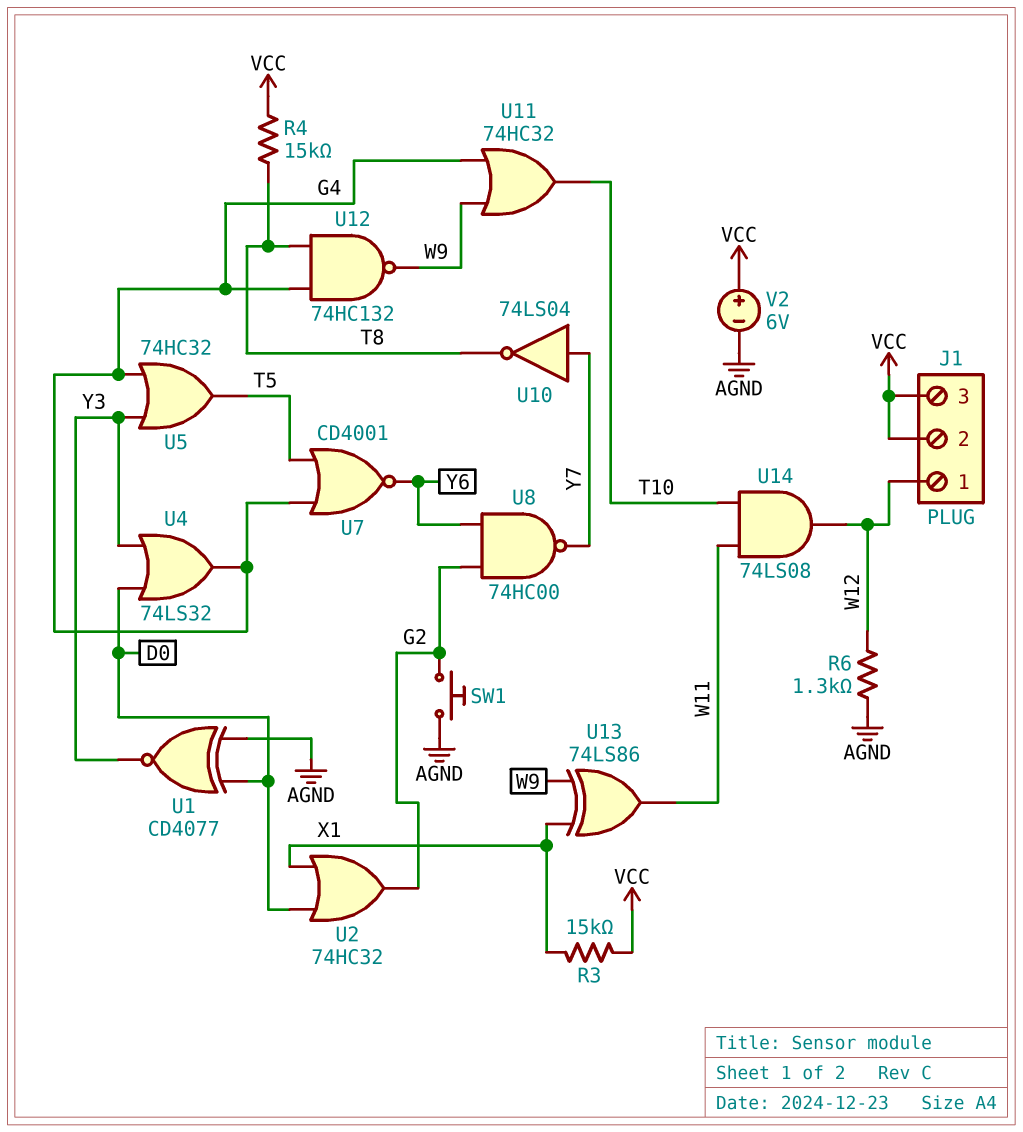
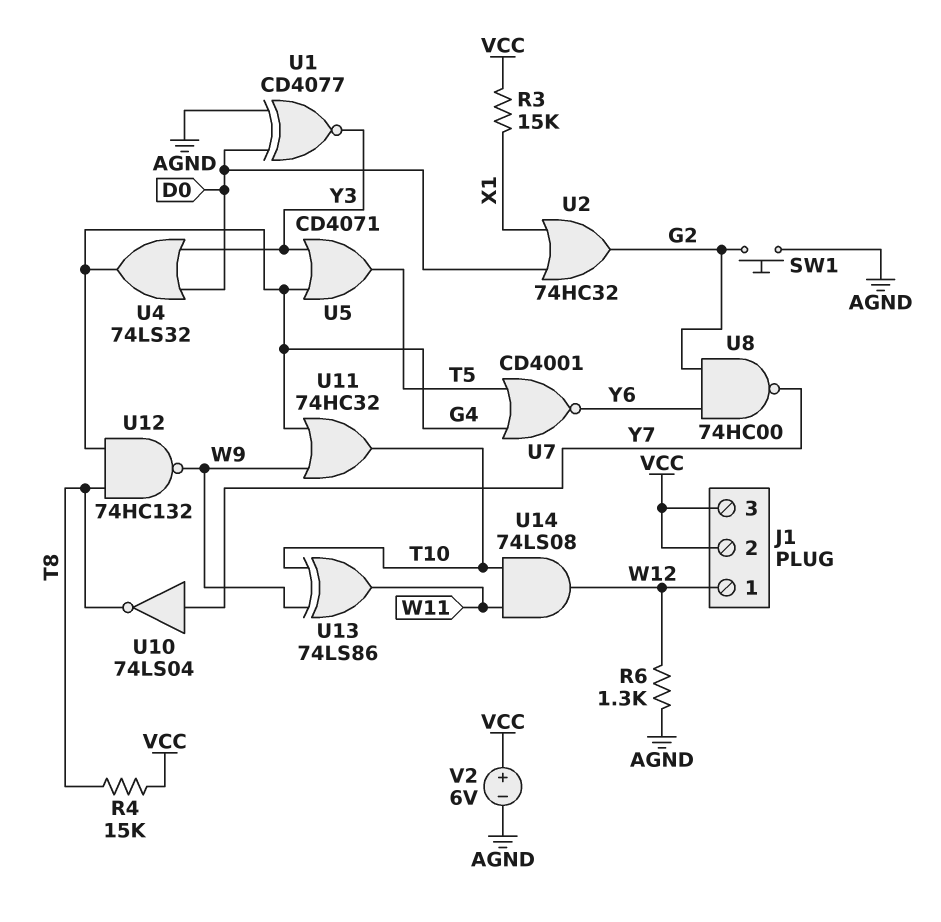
U5: OR 74HC32 (in G4, in Y3, out T5) -> OR CD4071 (in G4, in Y3, out T5)
U13: XOR 74LS86 (in W9, in X1, out W11) -> XOR 74LS86 (in T10, in W9, out W11)

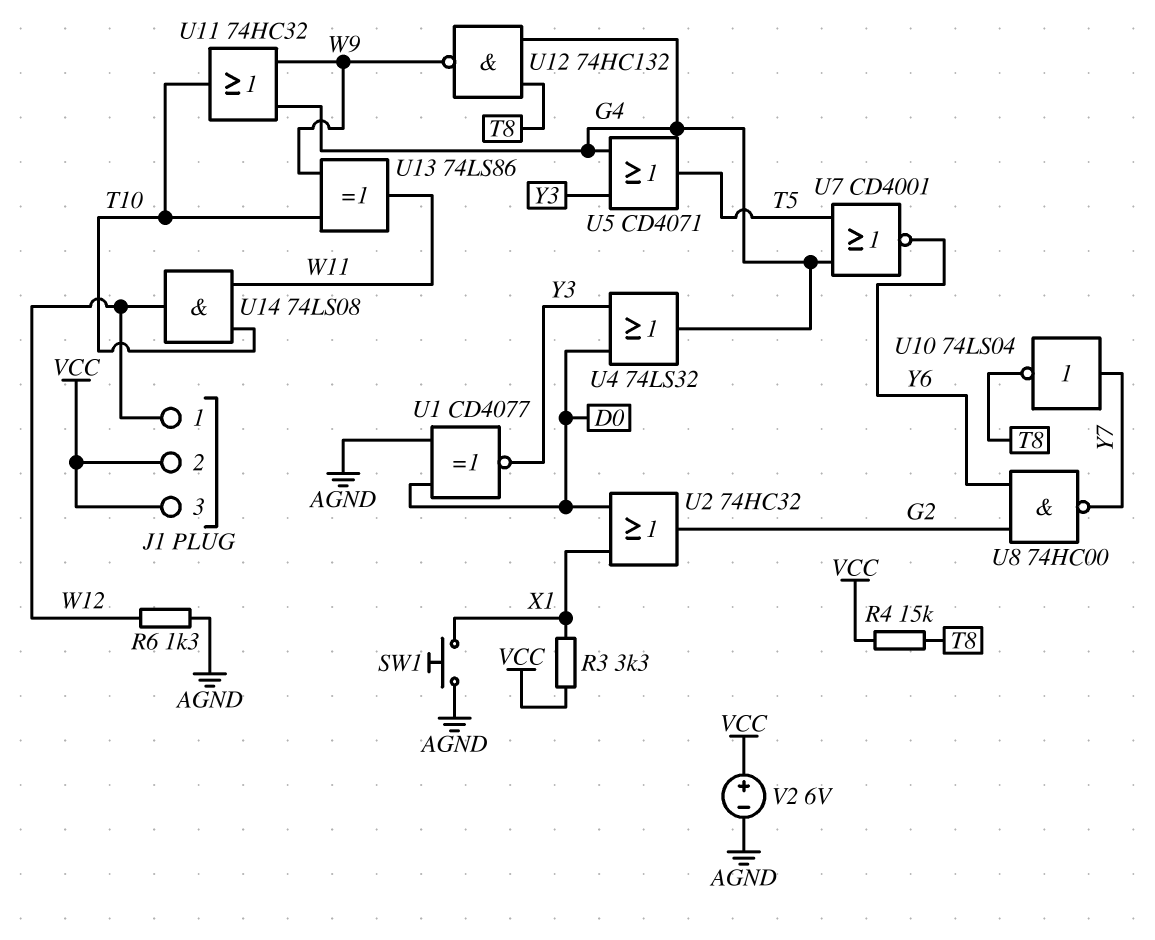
R3: 15k (VCC, X1) -> 3.3k (VCC, X1)
SW1: button (AGND, G2) -> button (AGND, X1)

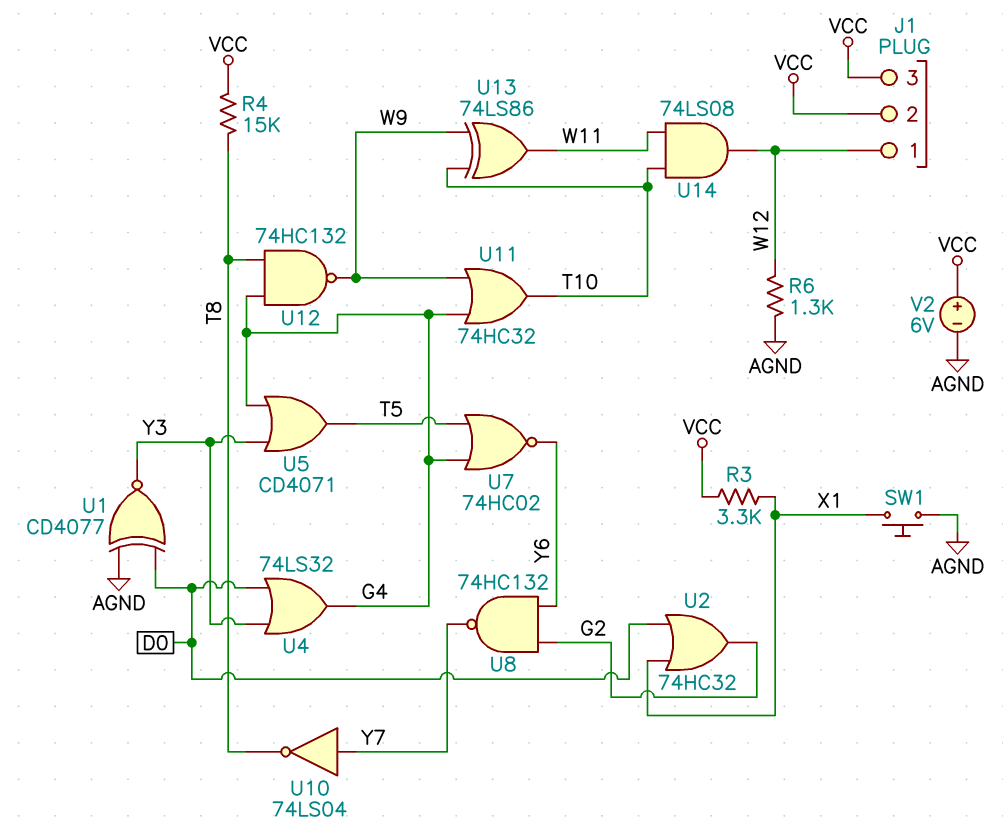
U7: NOR CD4001 (in G4, in T5, out Y6) -> NOR 74HC02 (in G4, in T5, out Y6)
U8: NAND 74HC00 (in G2, in Y6, out Y7) -> NAND 74HC132 (in G2, in Y6, out Y7)

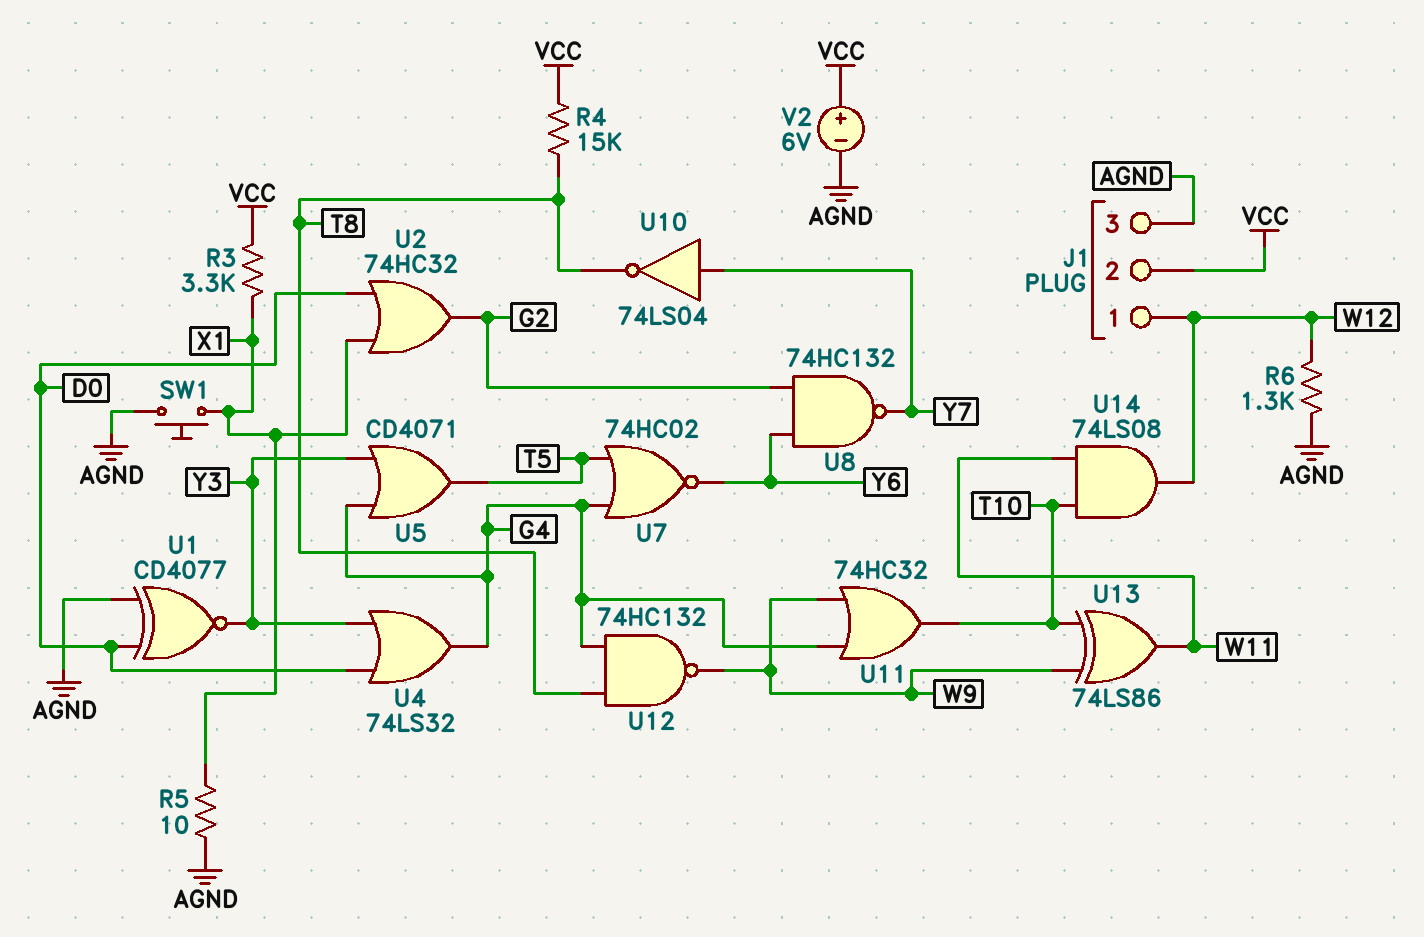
J1 pin 3: VCC -> AGND
R5: none -> 10 (AGND, X1)

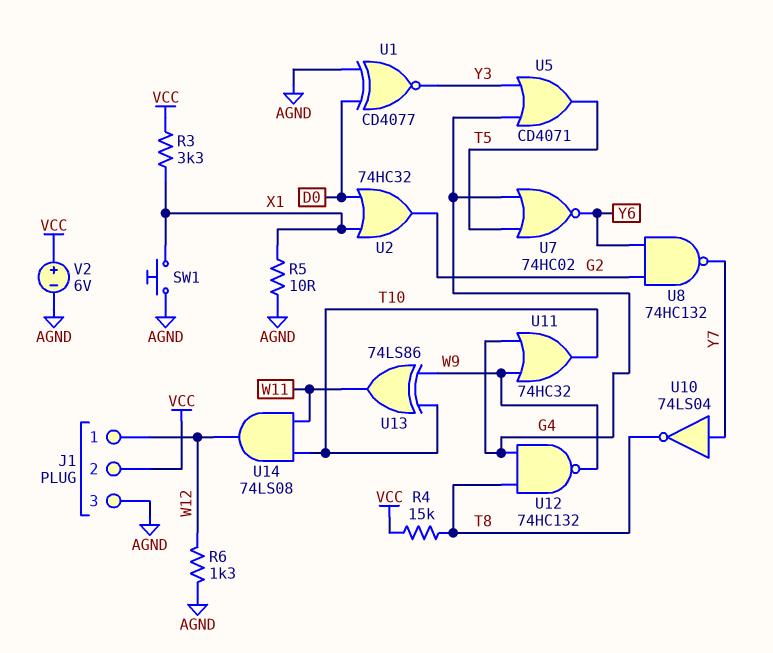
U4: OR 74LS32 (in D0, in Y3, out G4) -> none

